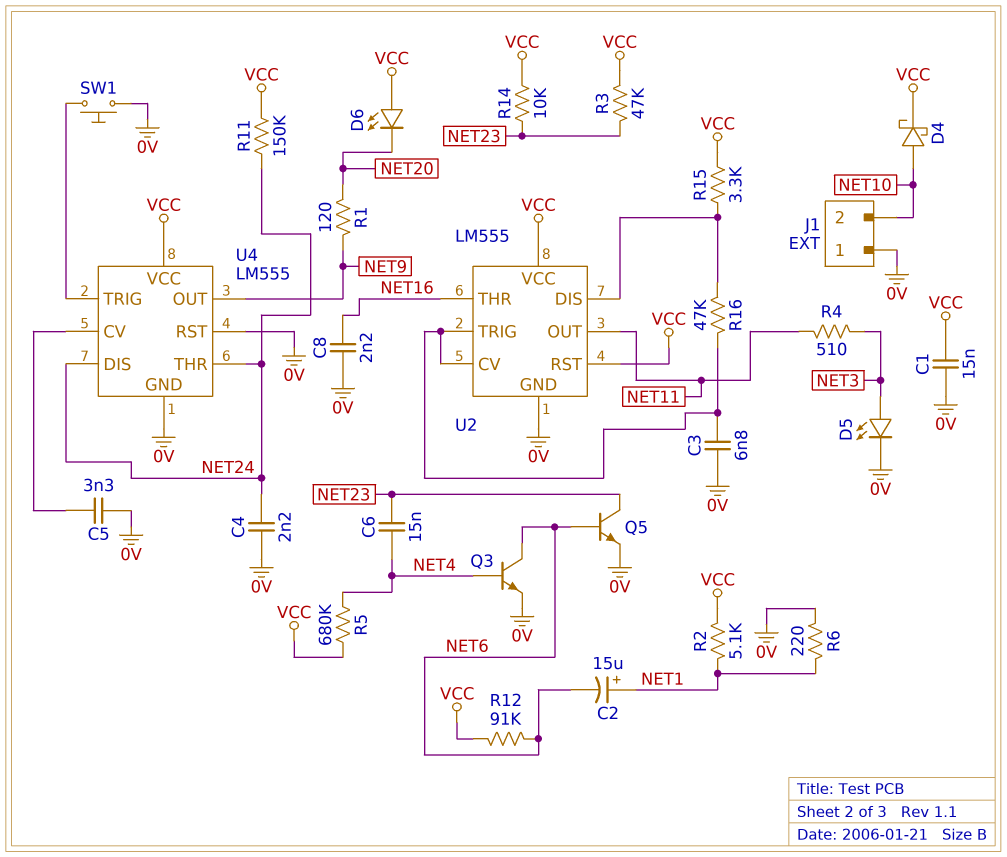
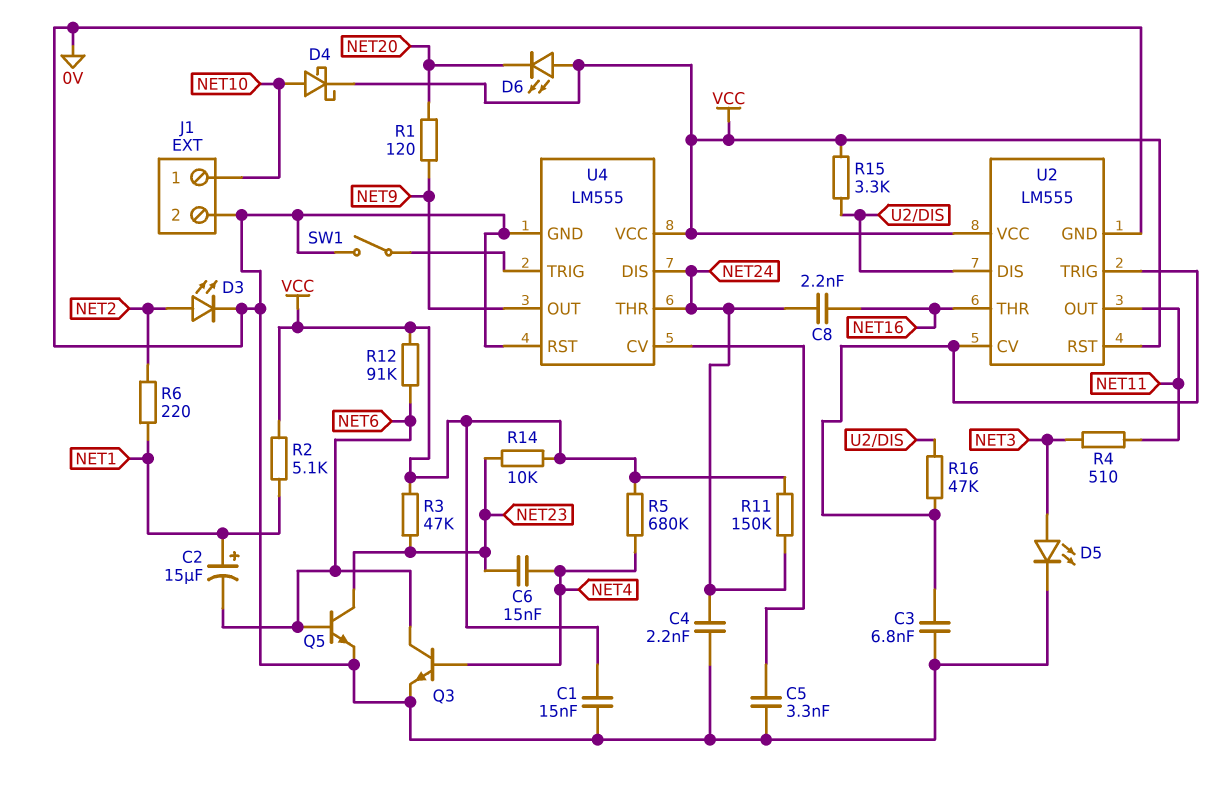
C8: 2.2nF (0V, NET16) -> 2.2nF (NET16, NET24)
D3: none -> LED (A NET2, K 0V)
J1 pin 1: 0V -> NET10
J1 pin 2: NET10 -> 0V
R6: 220 (0V, NET1) -> 220 (NET1, NET2)
SW1: button (0V, U4/TRIG) -> switch (0V, U4/TRIG)

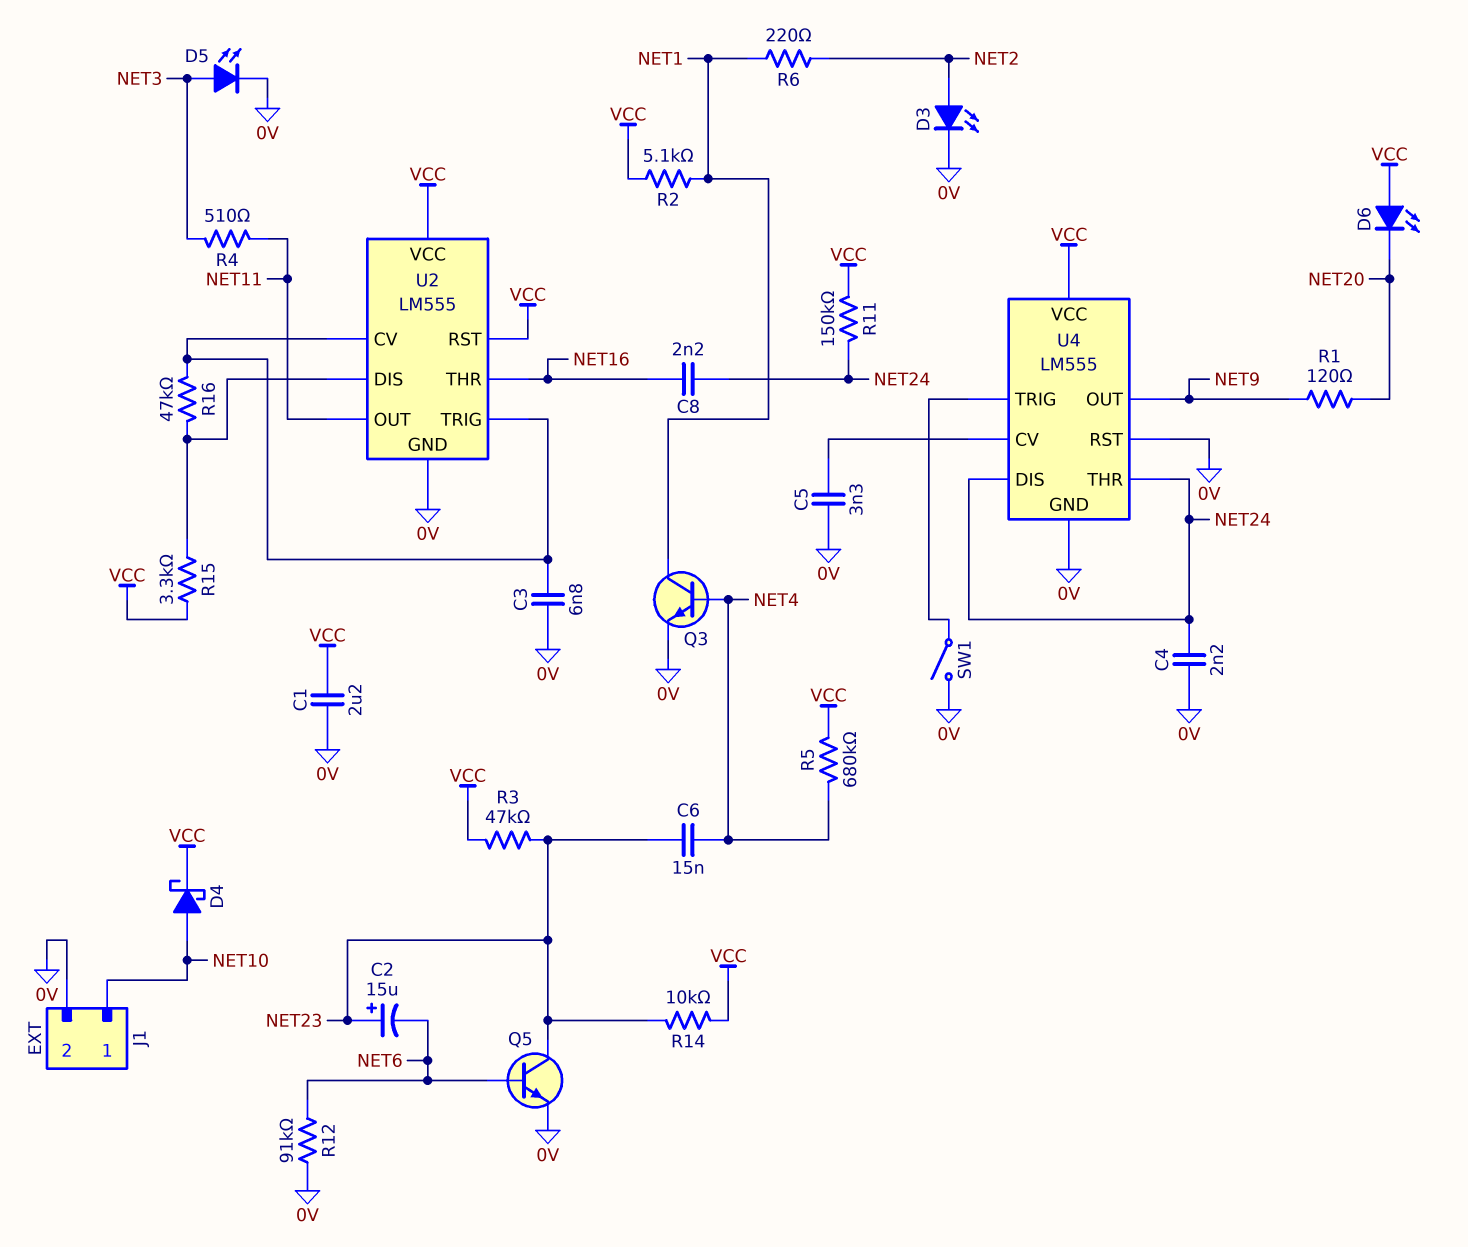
C1: 15nF (0V, VCC) -> 2.2uF (0V, VCC)
C2: 15uF (plus NET1, minus NET6) -> 15uF (plus NET23, minus NET6)
Q3: NPN (B NET4, C NET6, E 0V) -> NPN (B NET4, C NET1, E 0V)
R12: 91k (NET6, VCC) -> 91k (0V, NET6)

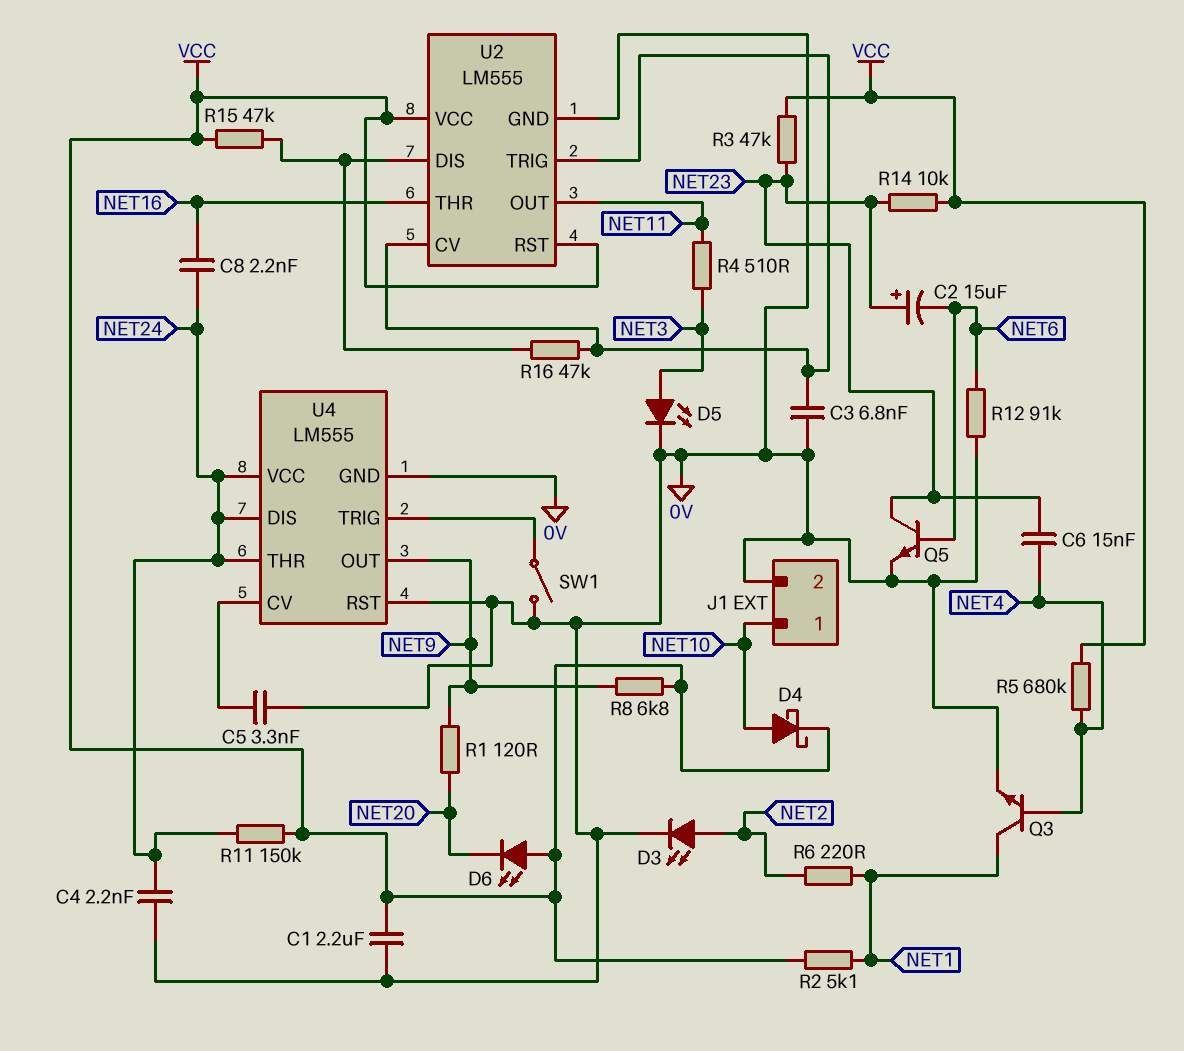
R8: none -> 6.8k (NET9, VCC)
R15: 3.3k (U2/DIS, VCC) -> 47k (U2/DIS, VCC)
U4 pin VCC: VCC -> NET24

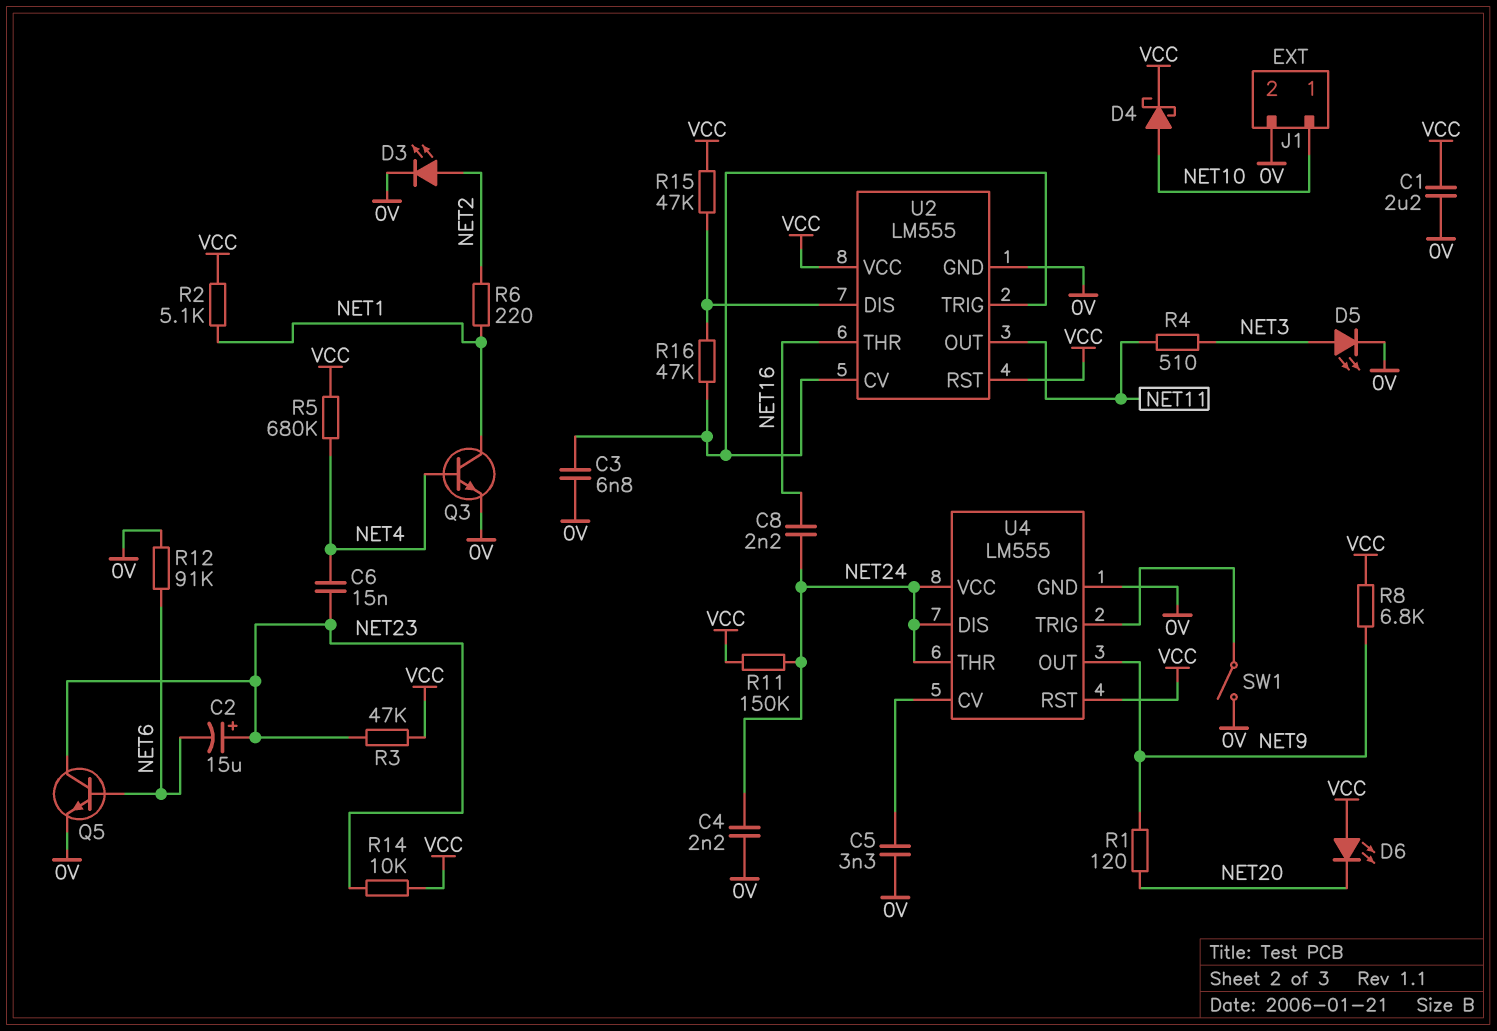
U4 pin RST: 0V -> VCC

